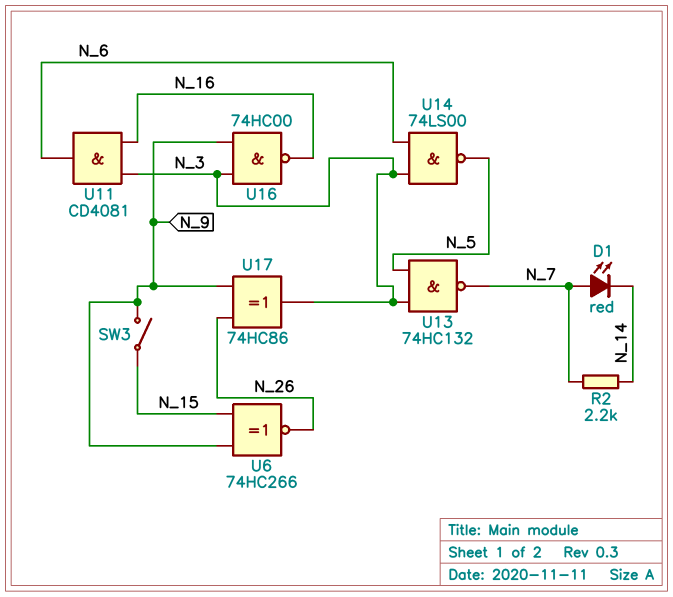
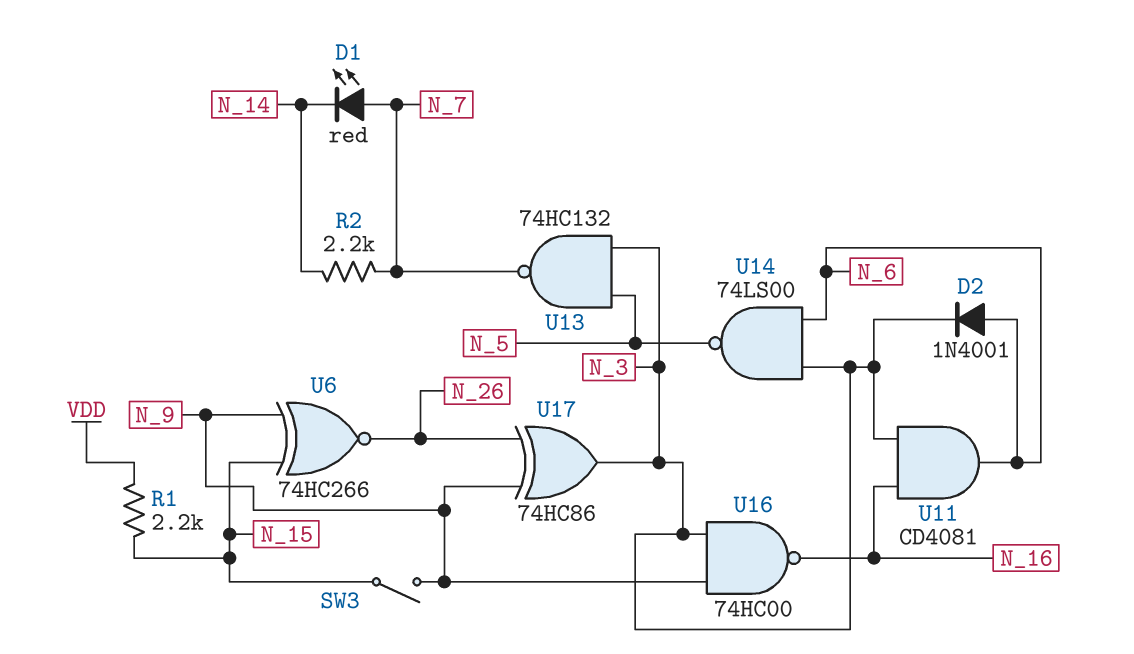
D2: none -> diode 1N4001 (A N_6, K N_3)
R1: none -> 2.2k (N_15, VDD)

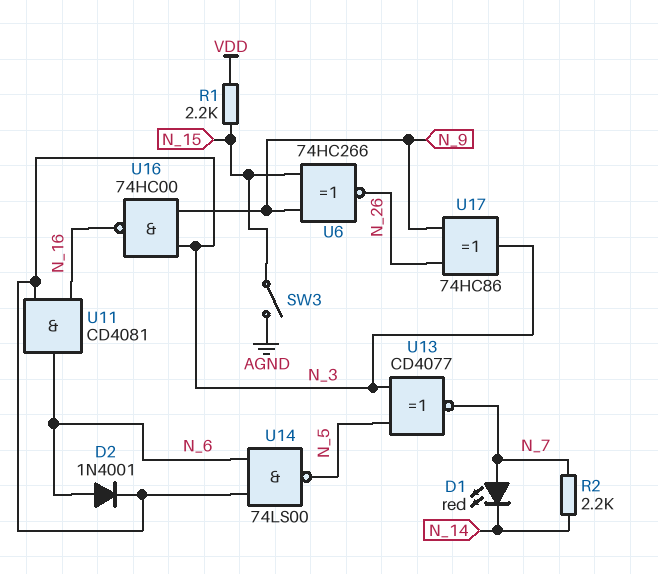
SW3: switch (N_9, N_15) -> switch (AGND, N_15)
U13: NAND 74HC132 (in N_3, in N_5, out N_7) -> XNOR CD4077 (in N_3, in N_5, out N_7)

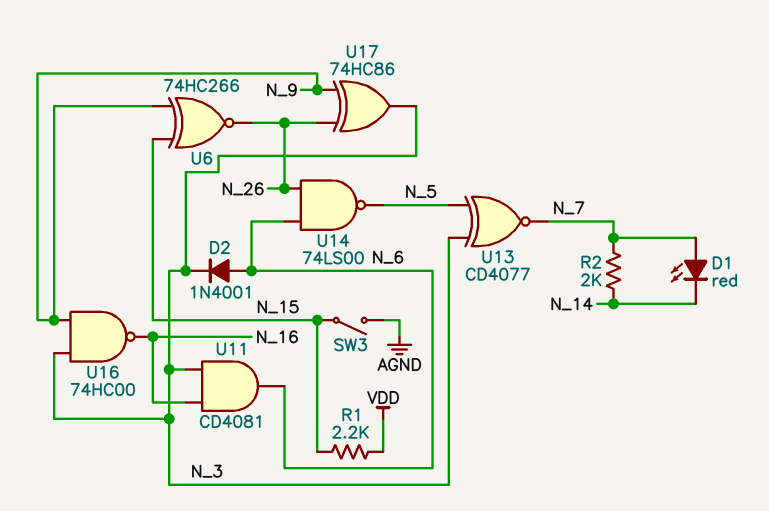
R2: 2.2k (N_7, N_14) -> 2k (N_7, N_14)
U14: NAND 74LS00 (in N_3, in N_6, out N_5) -> NAND 74LS00 (in N_6, in N_26, out N_5)

